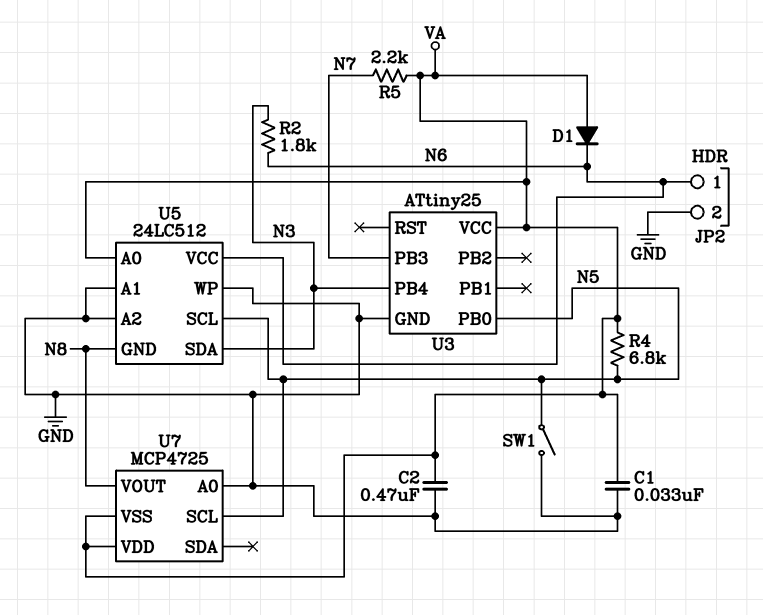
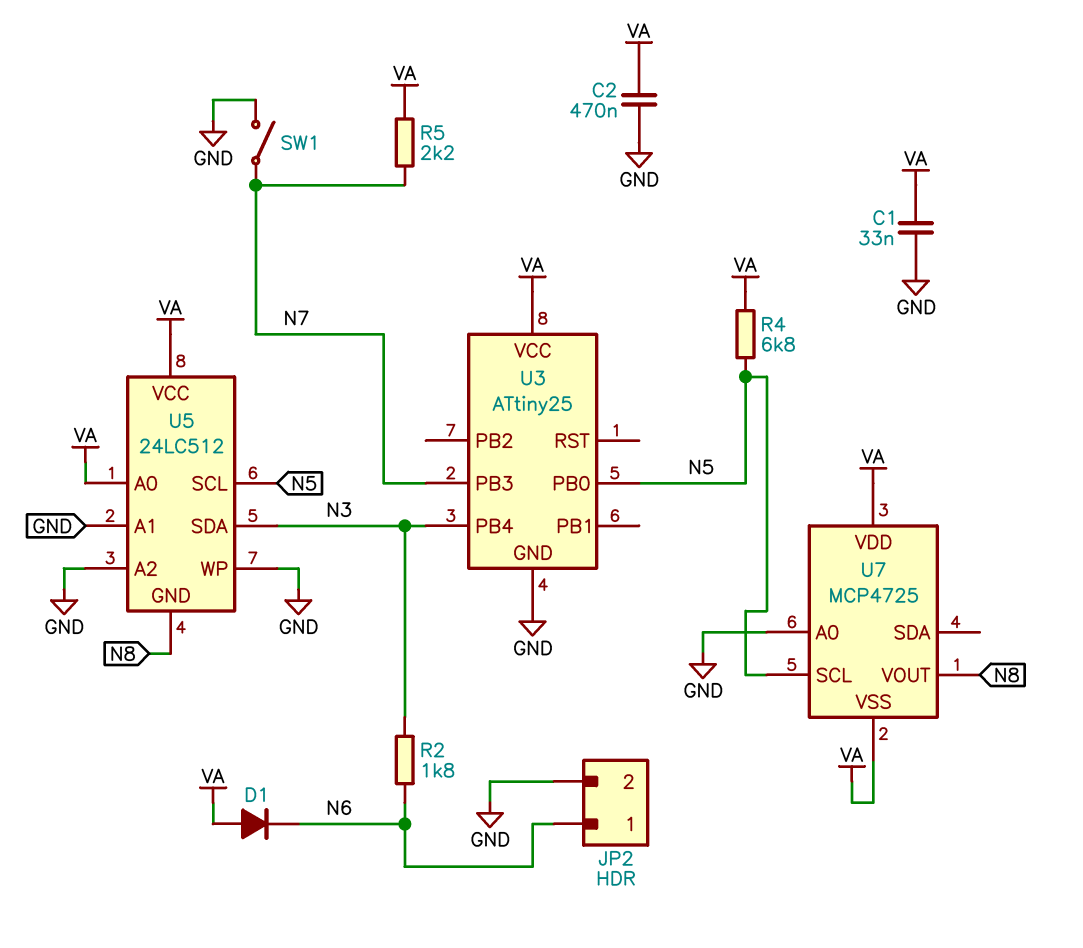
SW1: switch (GND, N5) -> switch (GND, N7)
U5 pin VCC: N6 -> VA

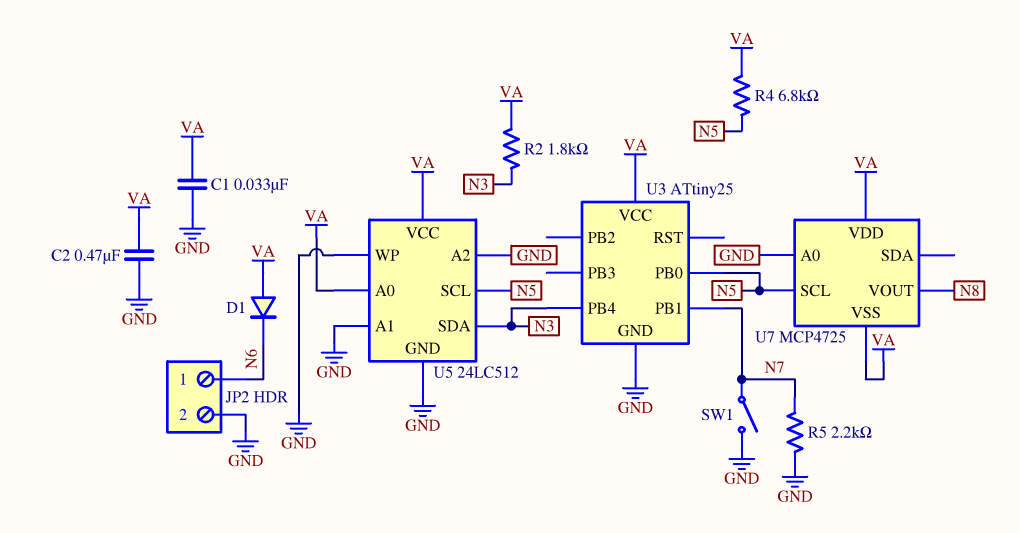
R2: 1.8k (N3, N6) -> 1.8k (N3, VA)
R5: 2.2k (N7, VA) -> 2.2k (GND, N7)
U3 pin PB1: none -> N7
U3 pin PB3: N7 -> none
U5 pin GND: N8 -> GND

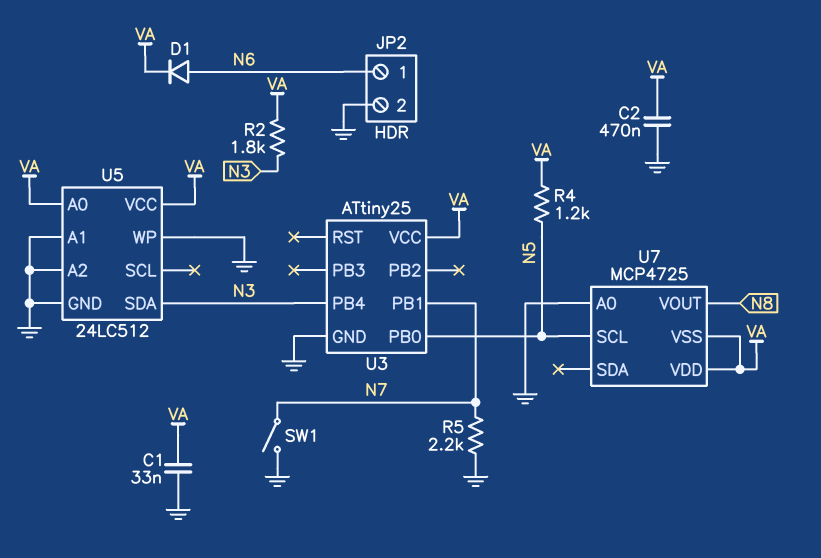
D1: diode (A VA, K N6) -> diode (A N6, K VA)
R4: 6.8k (N5, VA) -> 1.2k (N5, VA)
U5 pin SCL: N5 -> none

